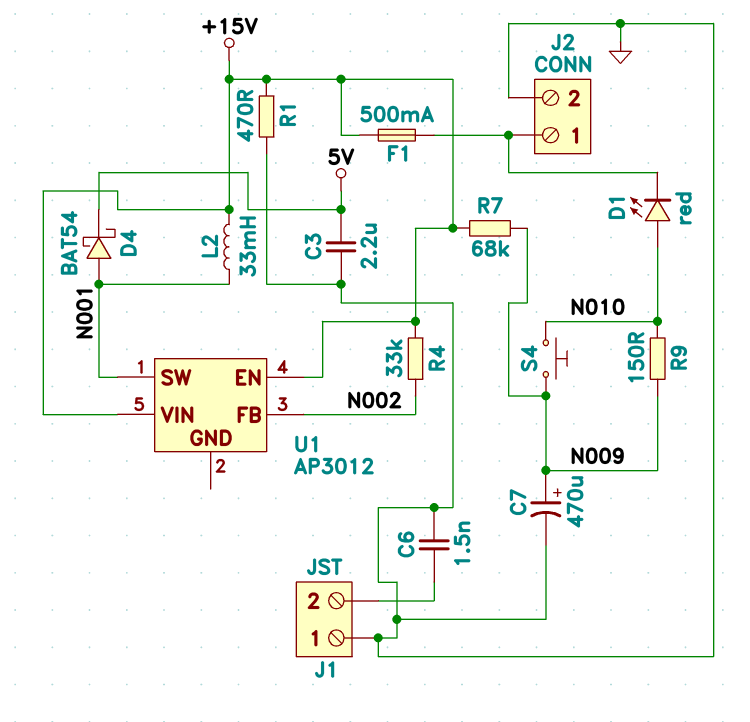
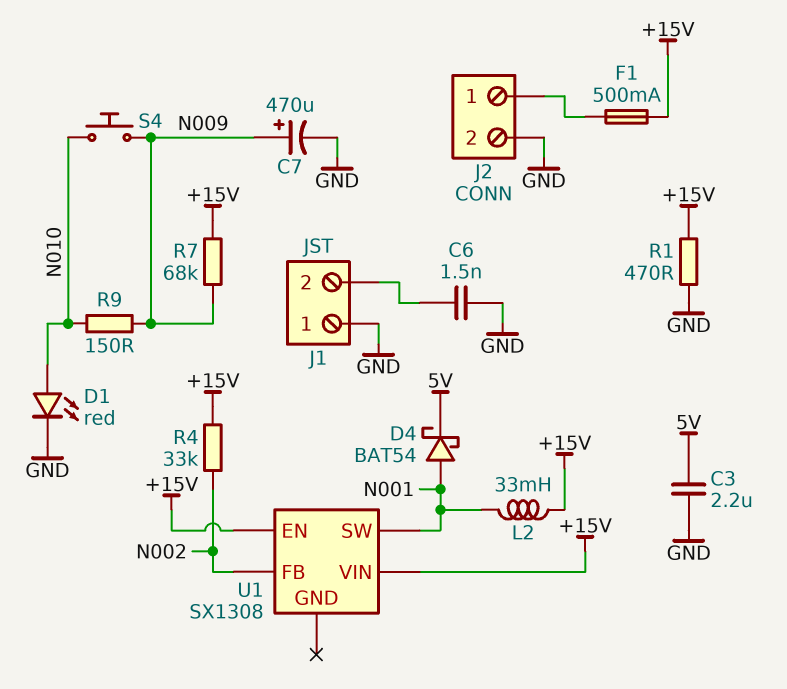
D1: LED red (A N010, K J2/1) -> LED red (A N010, K GND)
U1: AP3012 -> SX1308

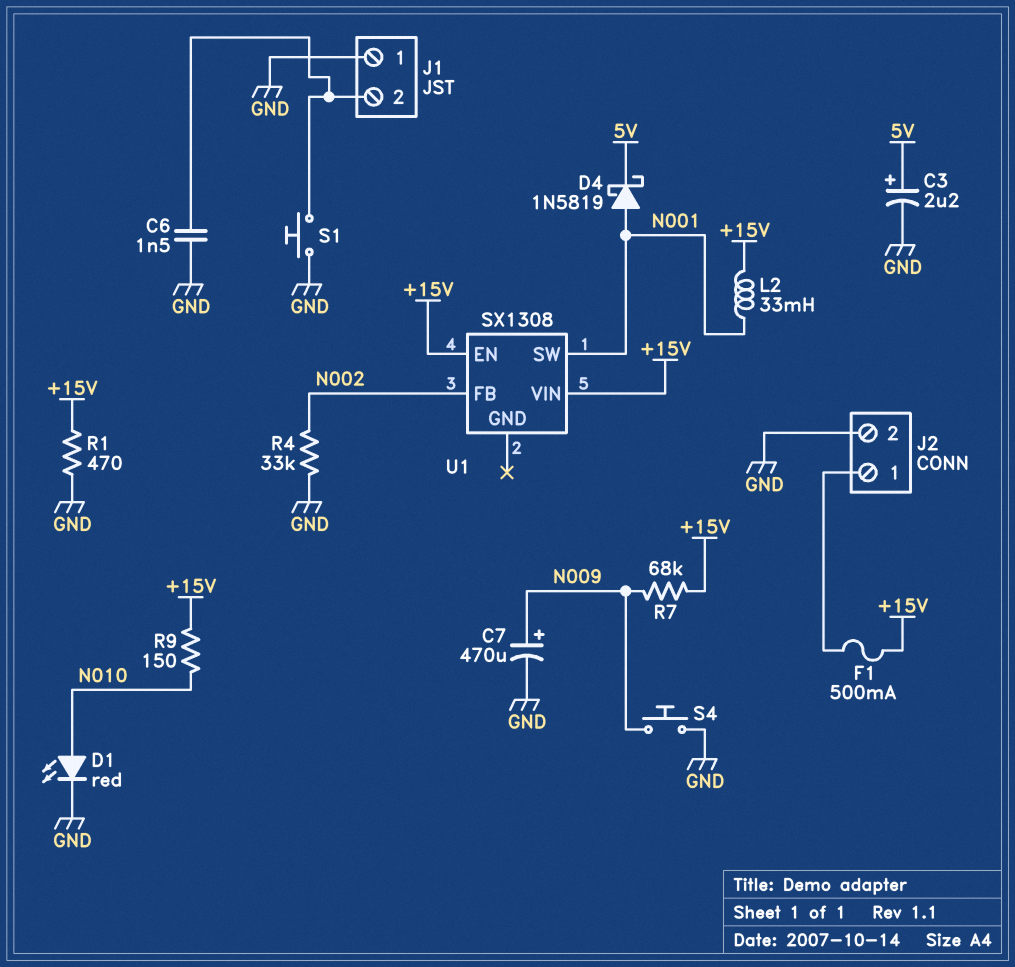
C3: 2.2uF (5V, GND) -> 2.2uF (plus 5V, minus GND)
D4: schottky BAT54 (A N001, K 5V) -> schottky 1N5819 (A N001, K 5V)
R4: 33k (+15V, N002) -> 33k (GND, N002)
R9: 150 (N009, N010) -> 150 (+15V, N010)
S1: none -> button (GND, J1/2)
S4: button (N009, N010) -> button (GND, N009)

